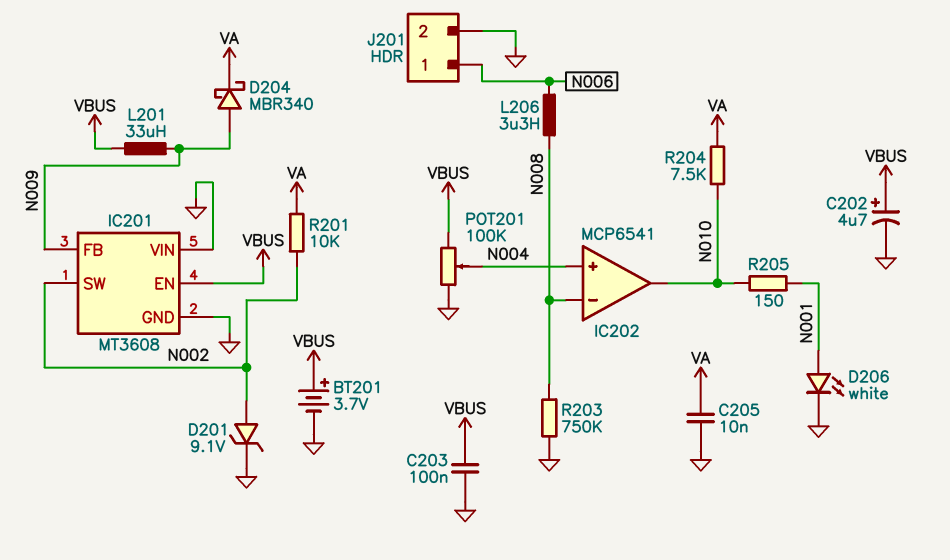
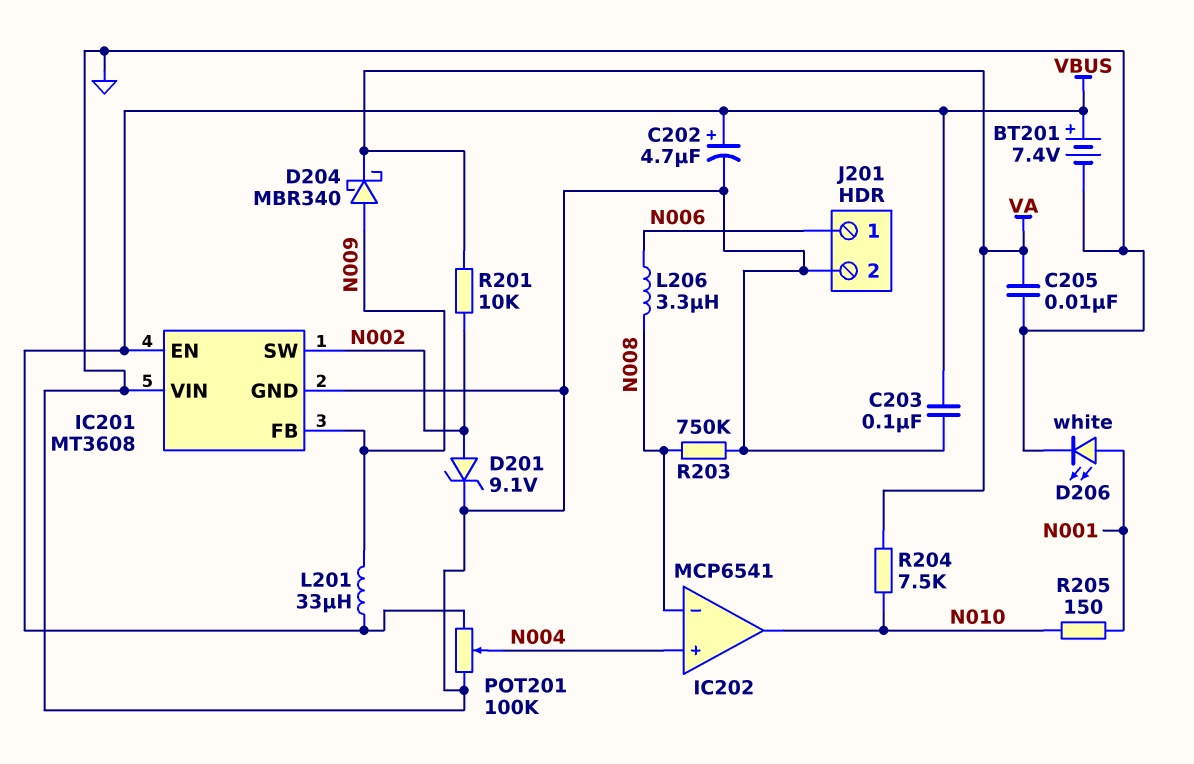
BT201: 3.7V (plus VBUS, minus GND) -> 7.4V (plus VBUS, minus GND)

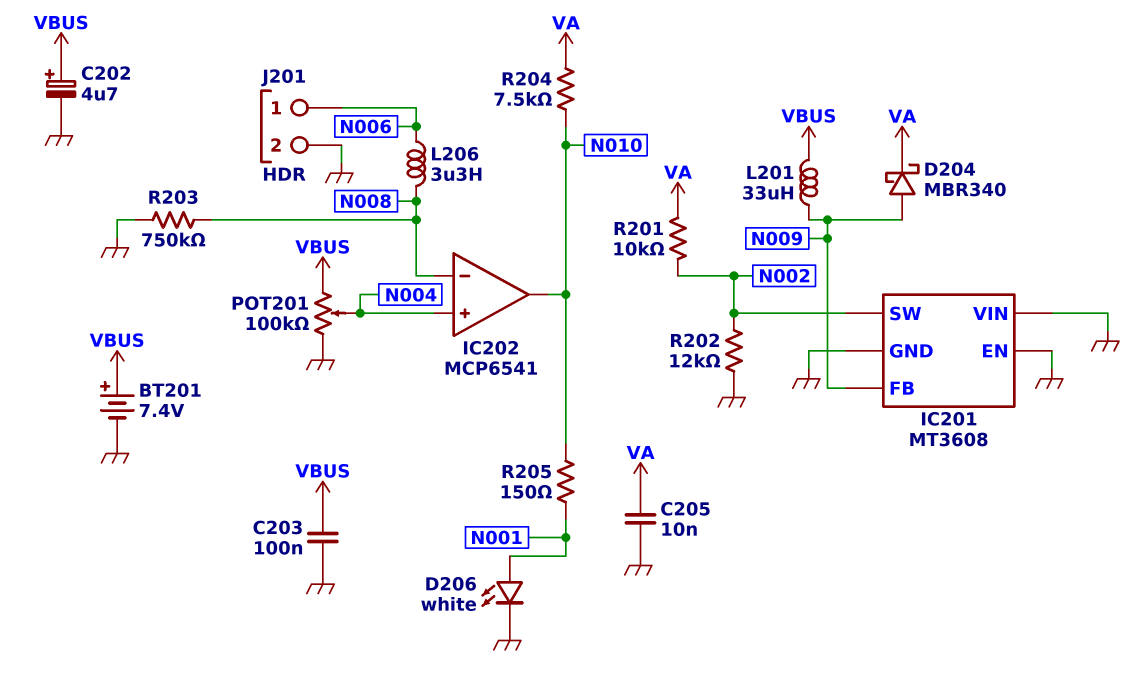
D201: zener 9.1V (A N002, K GND) -> none
IC201 pin EN: VBUS -> GND
R202: none -> 12k (GND, N002)

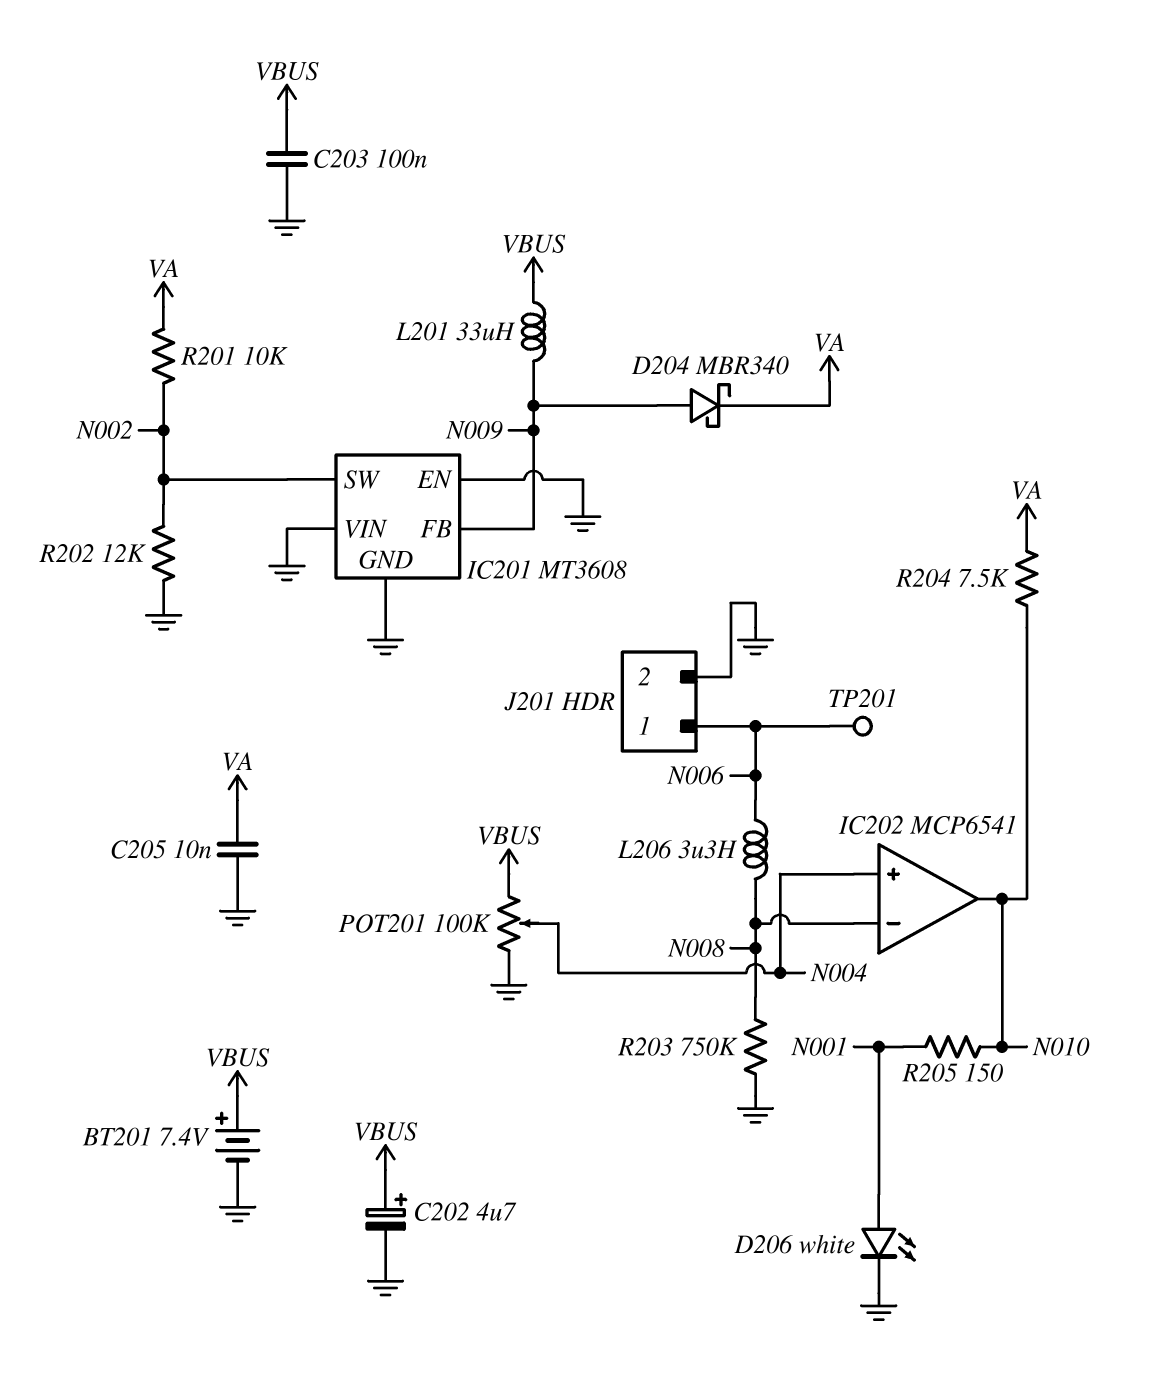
TP201: none -> test point (N006)

